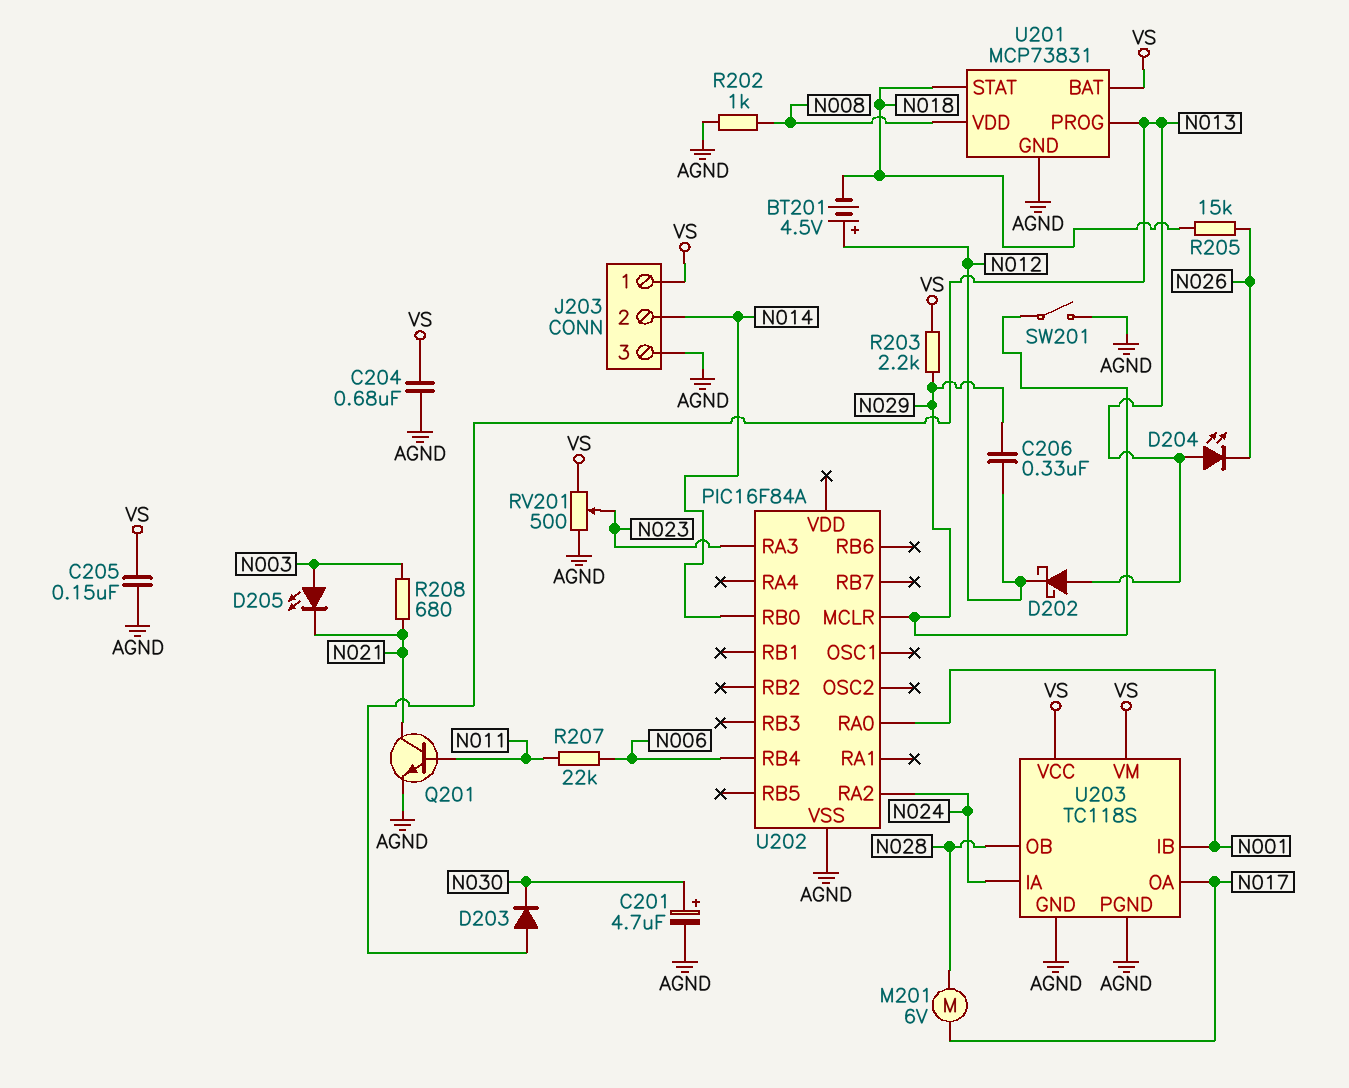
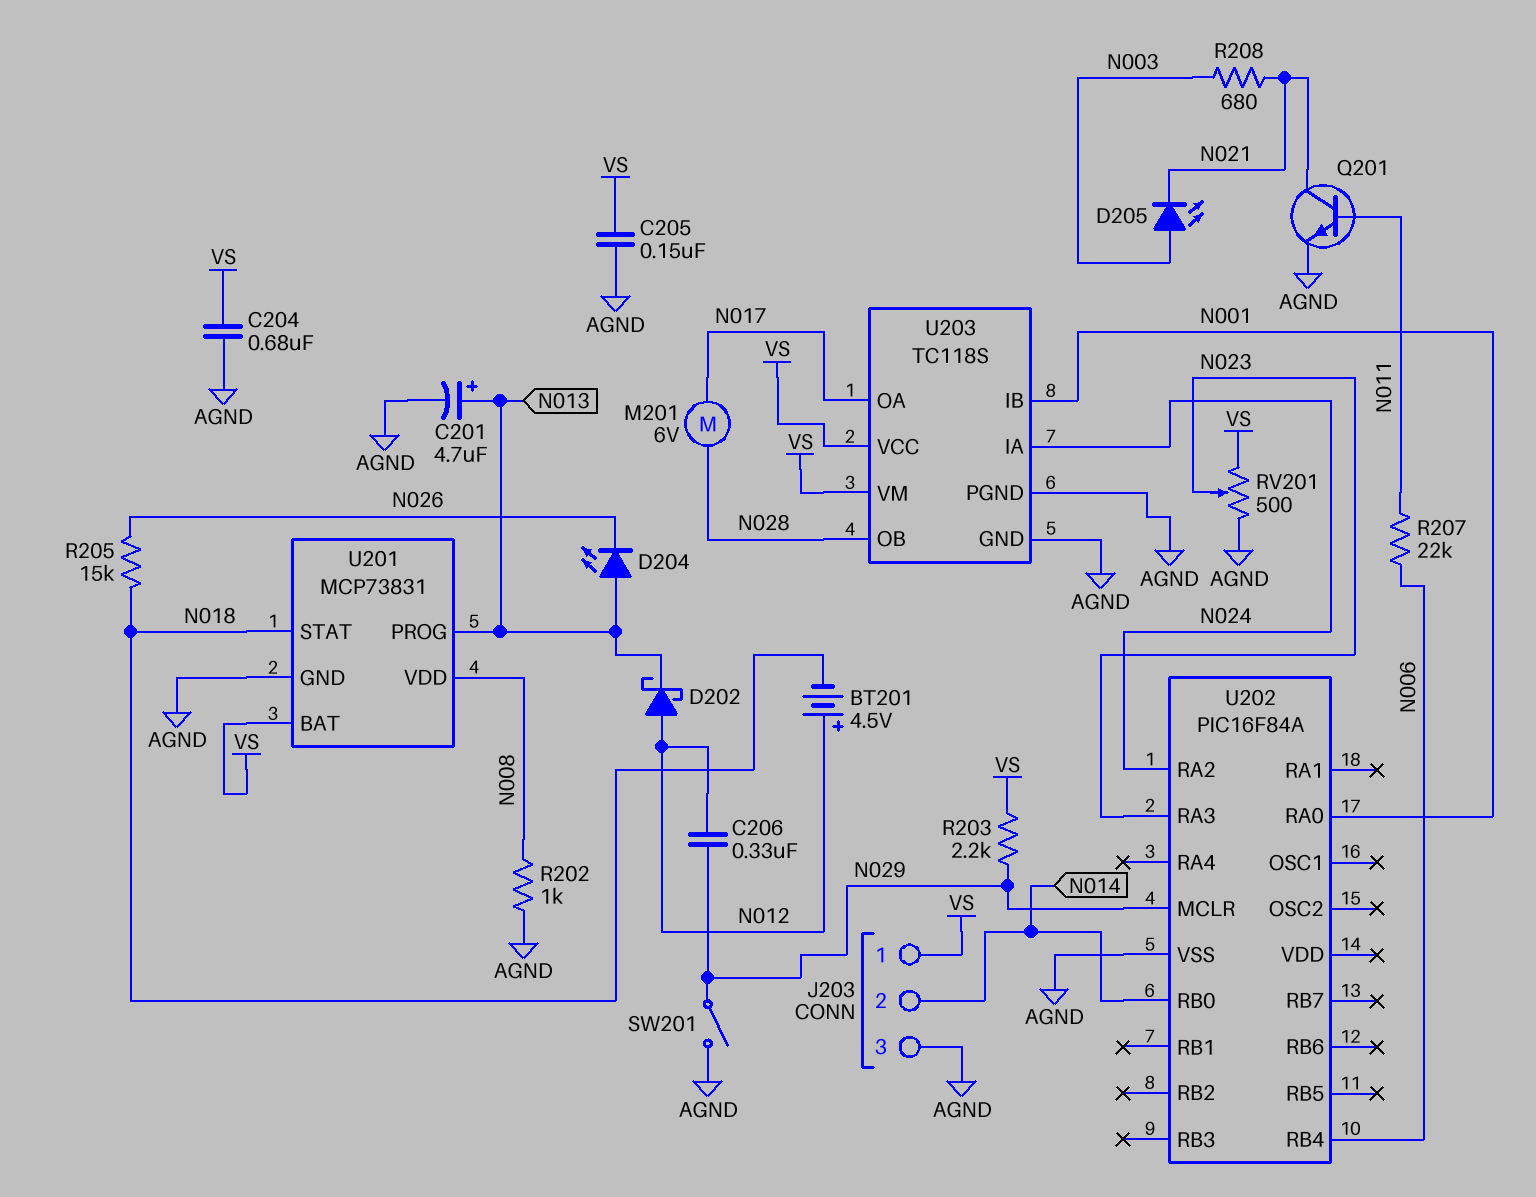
C201: 4.7uF (plus N030, minus AGND) -> 4.7uF (plus N013, minus AGND)
D202: schottky (A N013, K N012) -> schottky (A N012, K N013)
D203: diode (A N013, K N030) -> none

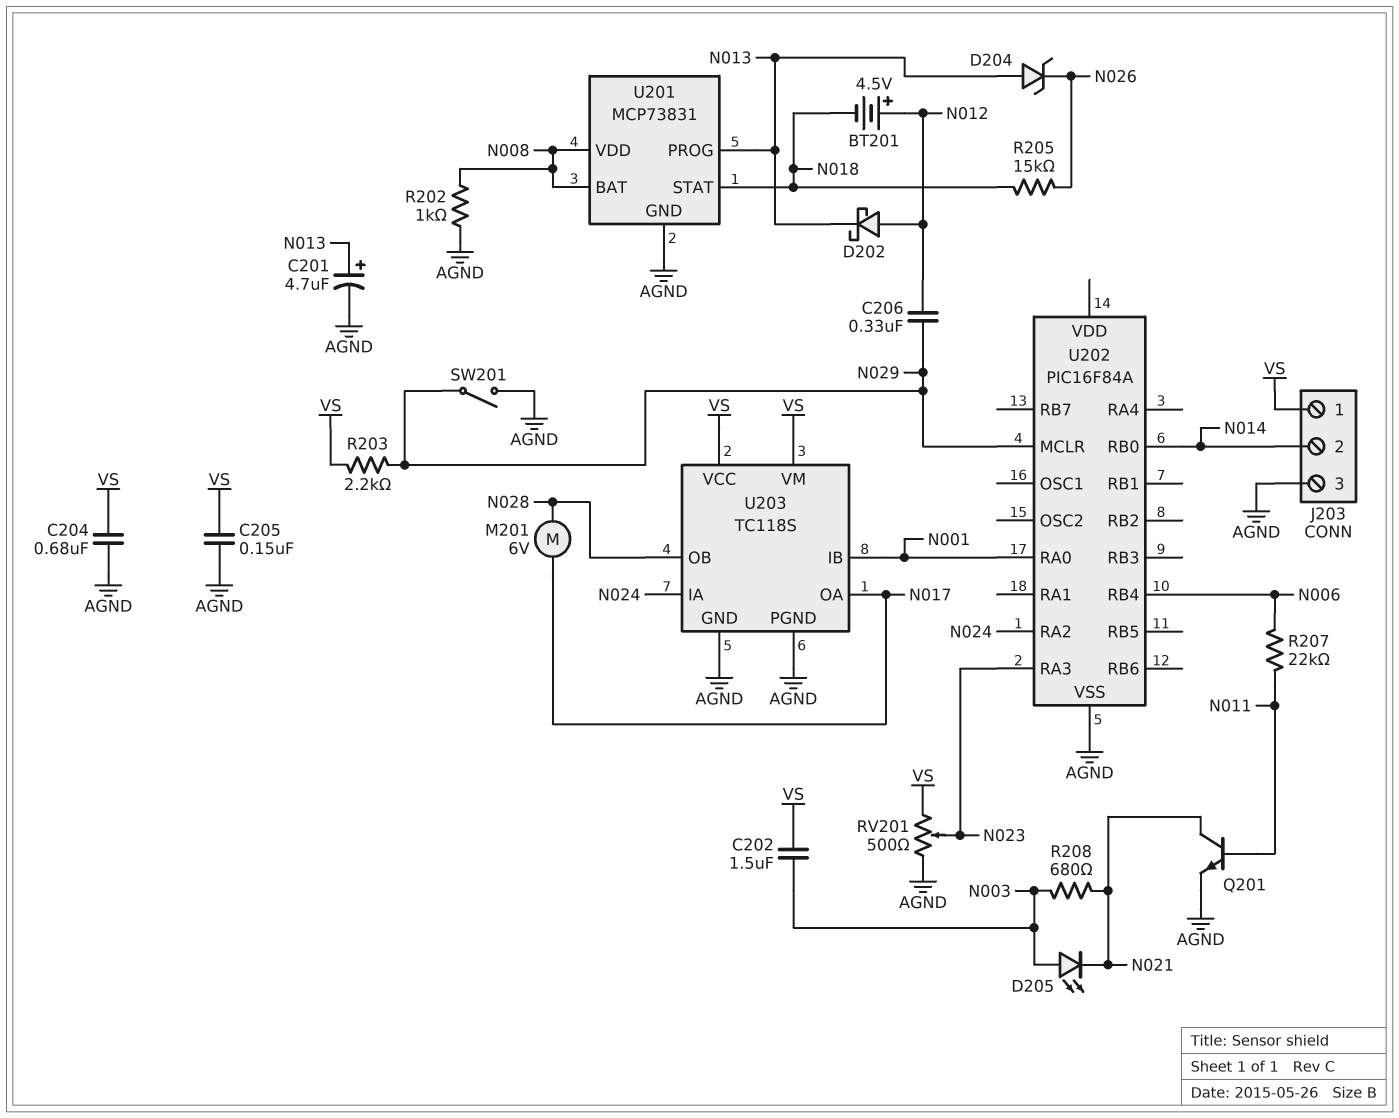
C202: none -> 1.5uF (N003, VS)
D204: LED (A N013, K N026) -> zener (A N013, K N026)
U201 pin BAT: VS -> N008

